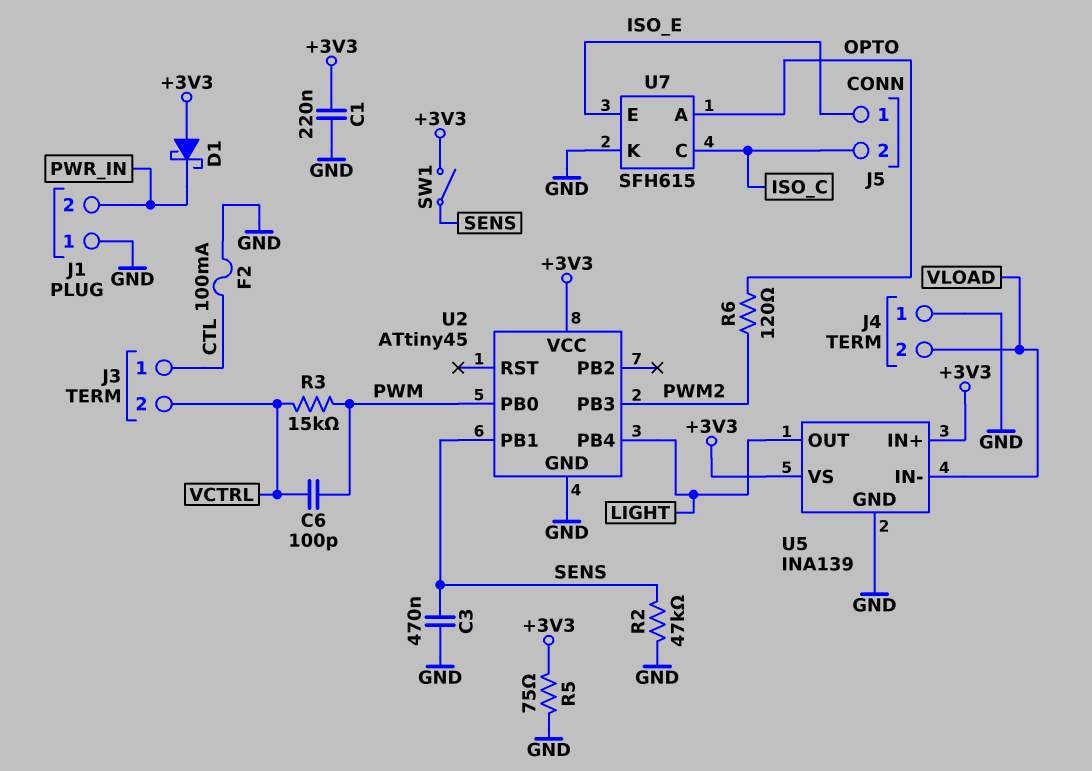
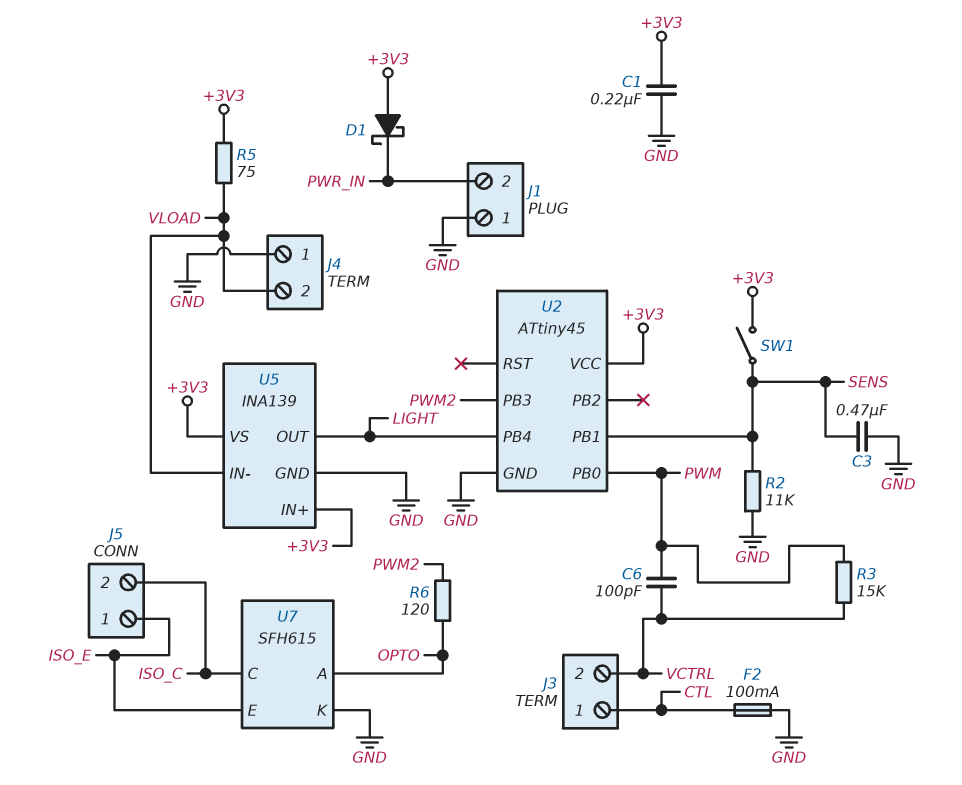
R2: 47k (GND, SENS) -> 11k (GND, SENS)
R5: 75 (+3V3, GND) -> 75 (+3V3, VLOAD)

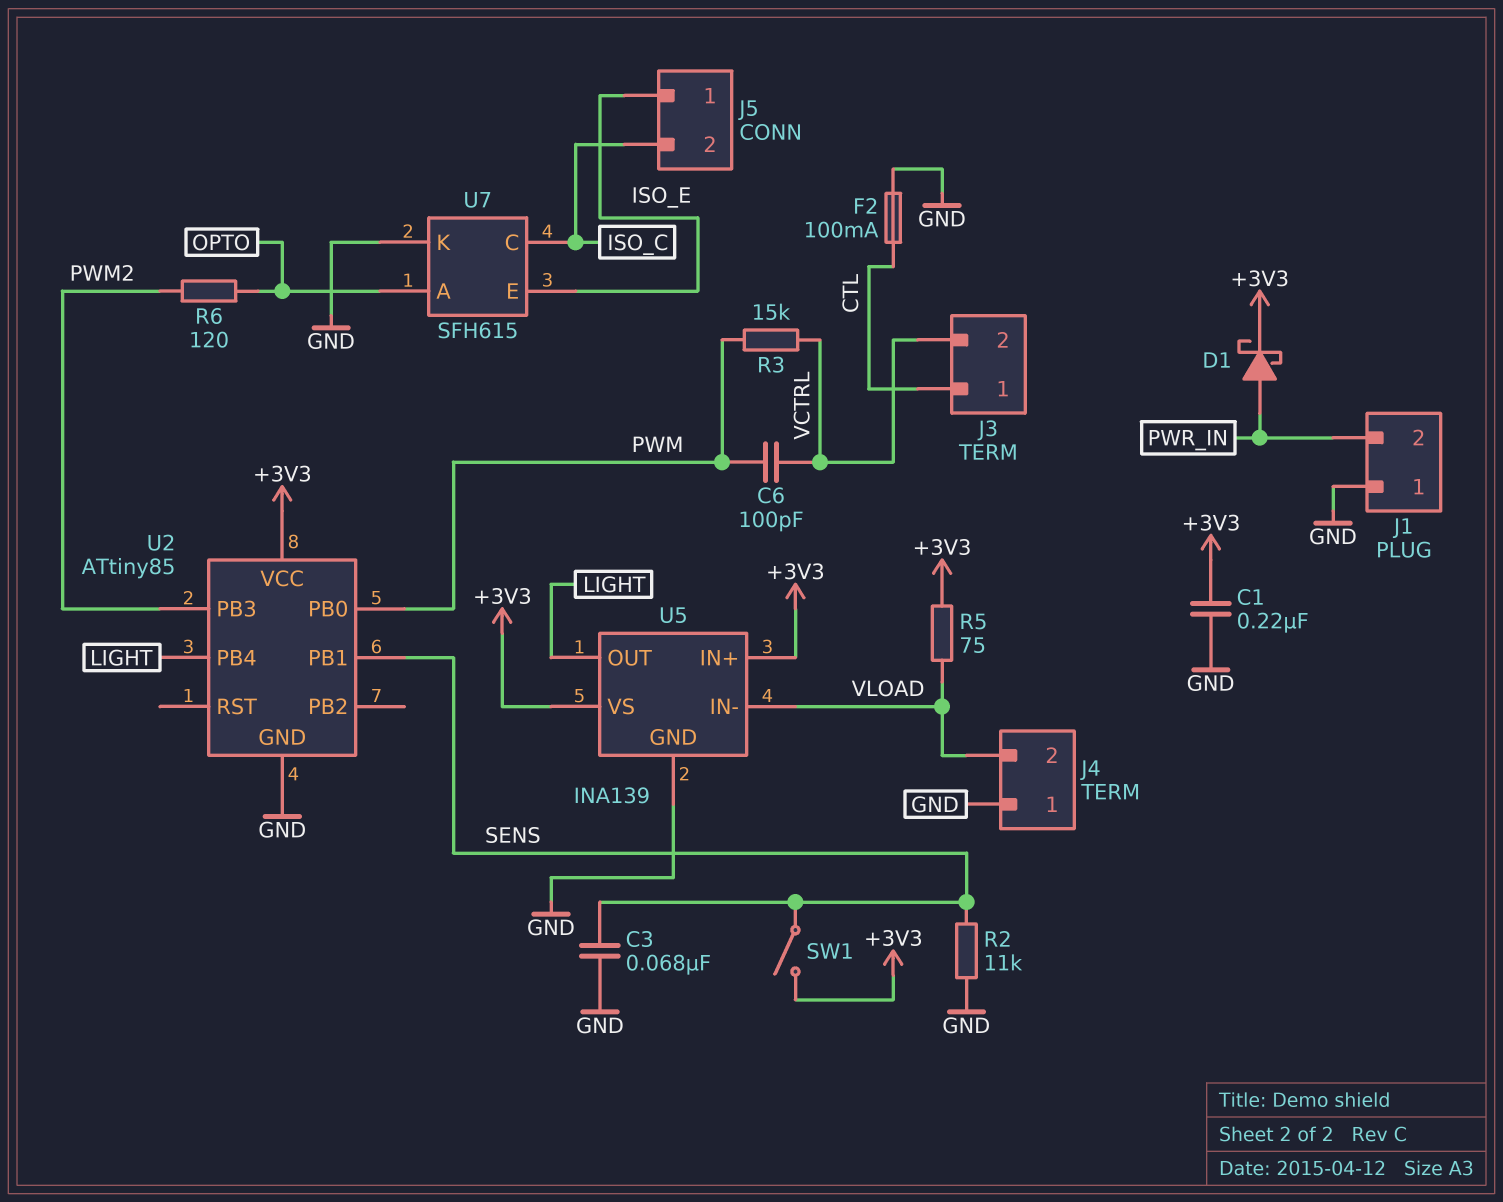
C3: 470nF (GND, SENS) -> 68nF (GND, SENS)
D1: schottky (A +3V3, K PWR_IN) -> schottky (A PWR_IN, K +3V3)
U2: ATtiny45 -> ATtiny85

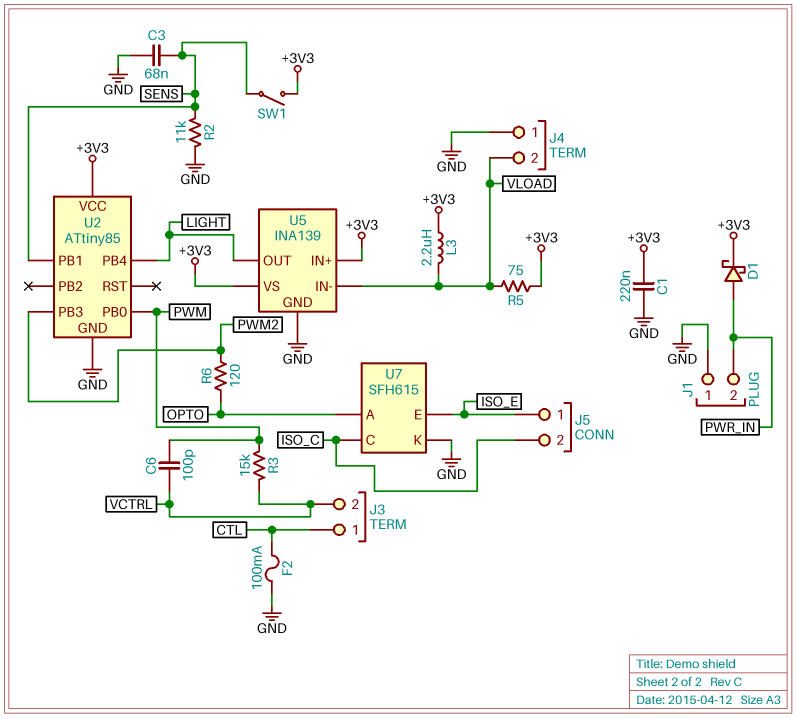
L3: none -> 2.2uH (+3V3, VLOAD)

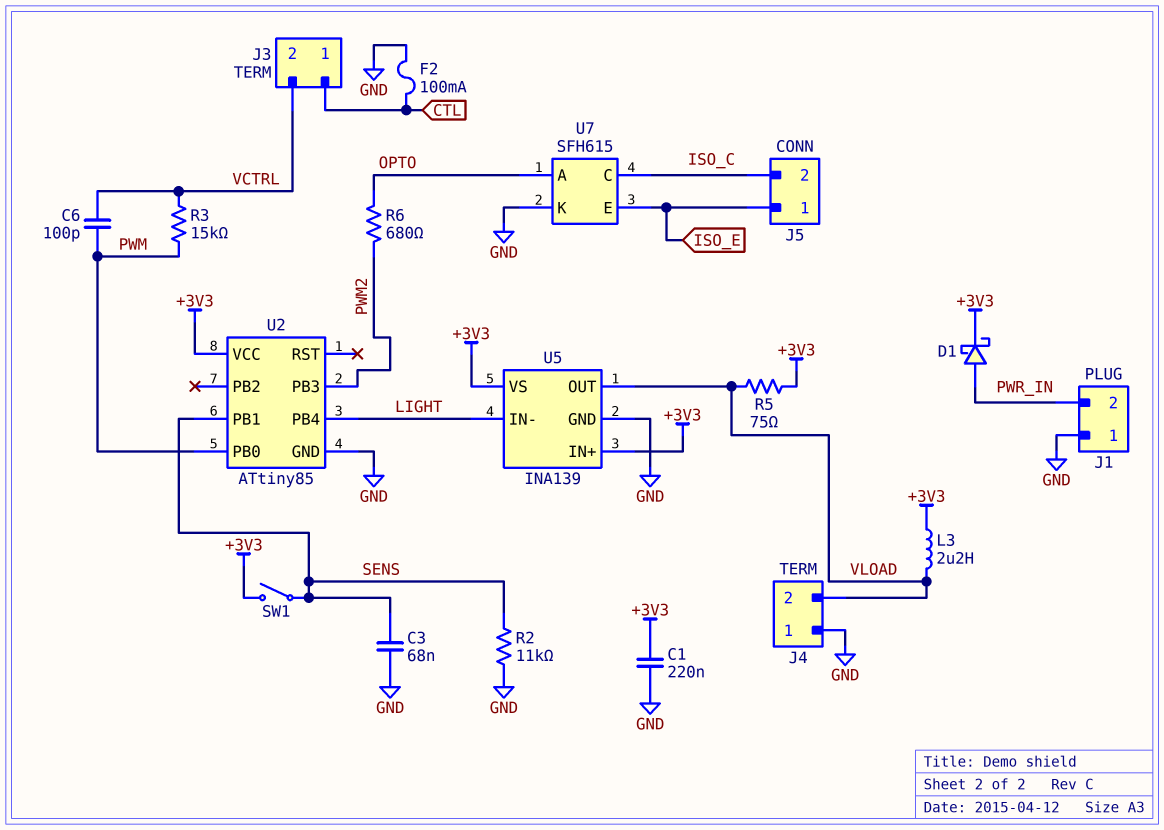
R6: 120 (OPTO, PWM2) -> 680 (OPTO, PWM2)
U5 pin IN-: VLOAD -> LIGHT
U5 pin OUT: LIGHT -> VLOAD

